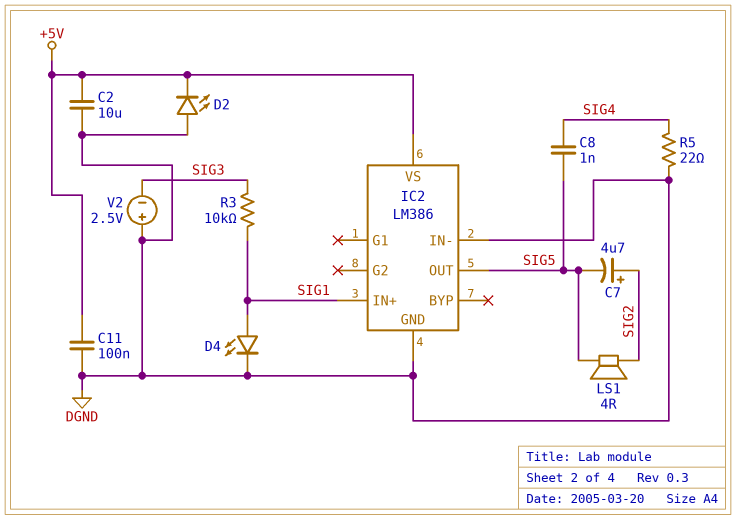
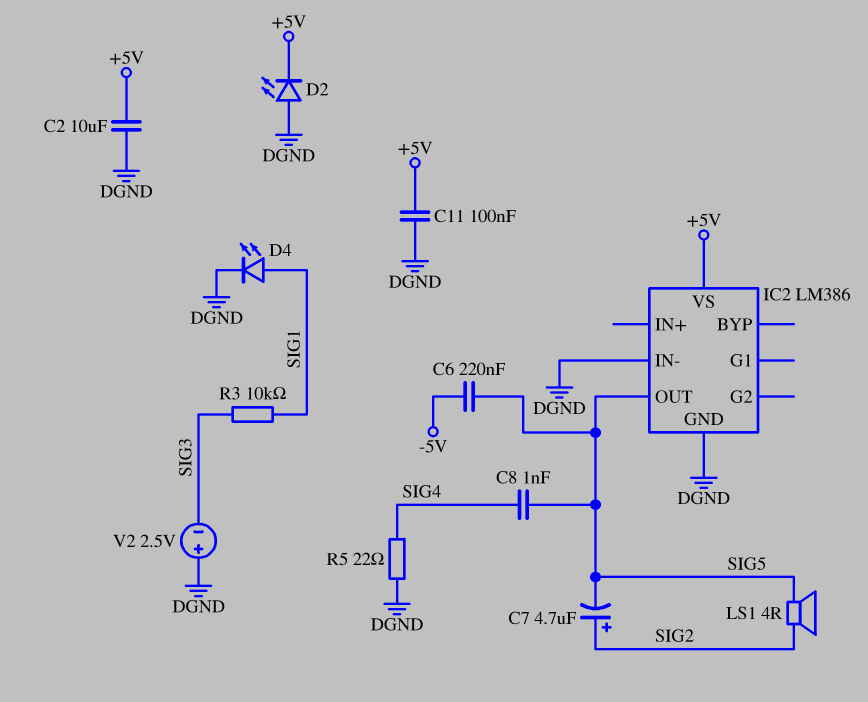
C6: none -> 220nF (-5V, SIG5)
IC2 pin IN+: SIG1 -> none

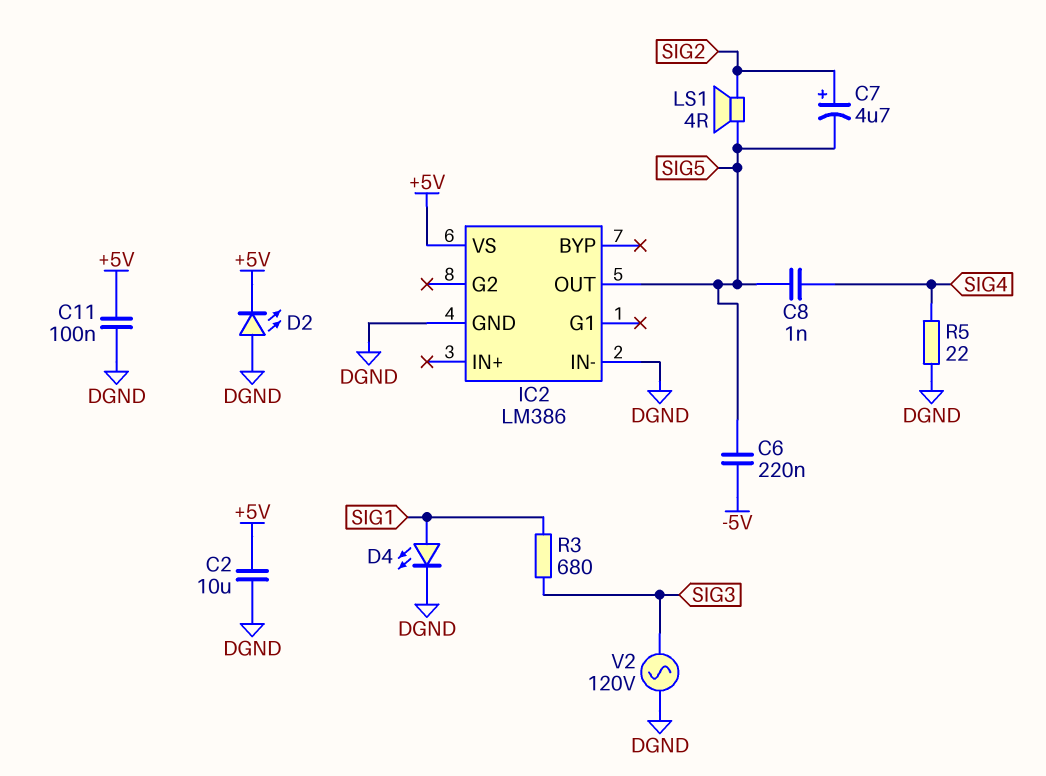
R3: 10k (SIG1, SIG3) -> 680 (SIG1, SIG3)
V2: 2.5V (plus DGND, minus SIG3) -> AC 120V (DGND, SIG3)

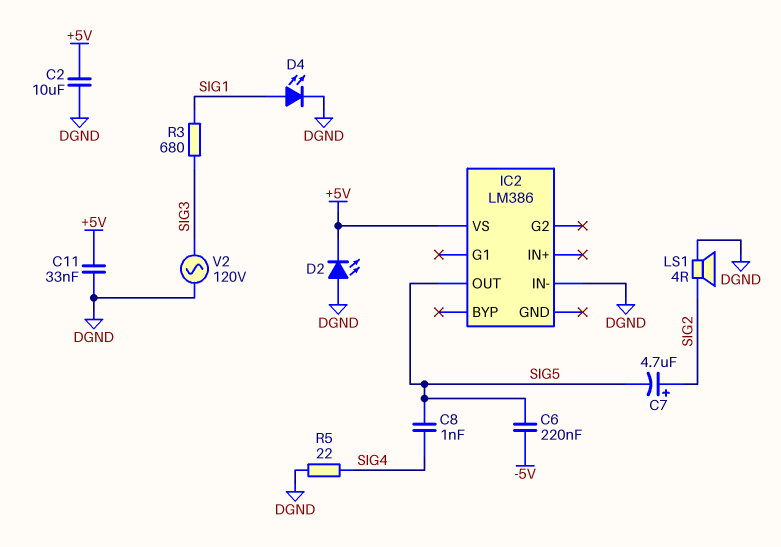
C11: 100nF (+5V, DGND) -> 33nF (+5V, DGND)
IC2 pin GND: DGND -> none
LS1: speaker 4R (SIG2, SIG5) -> speaker 4R (DGND, SIG2)

